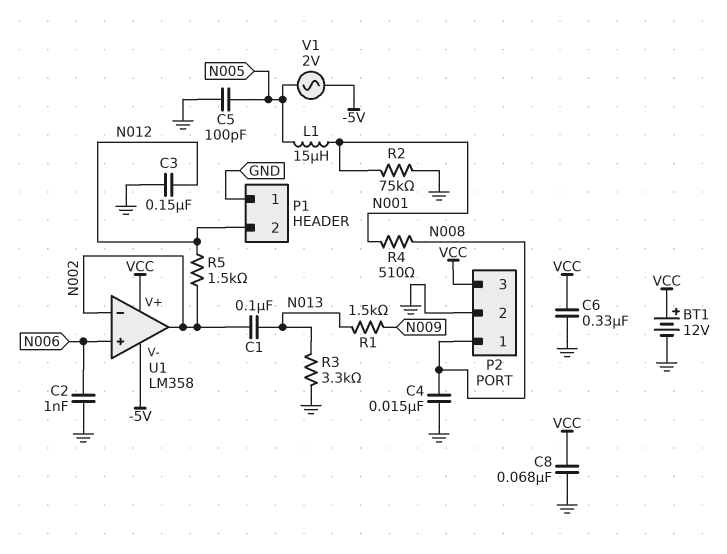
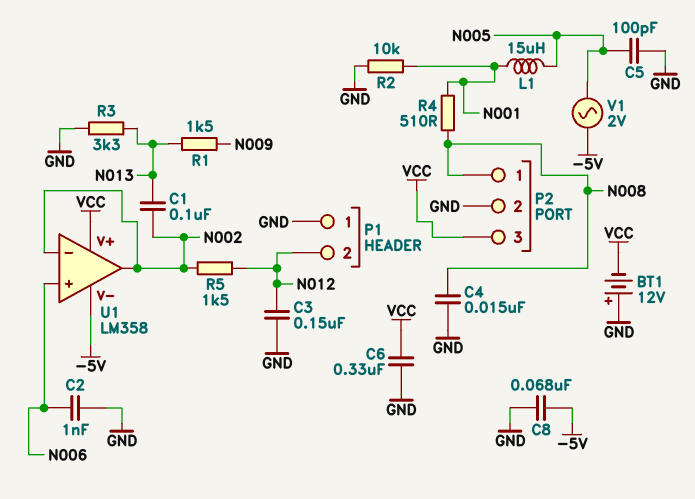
BT1: 12V (plus VCC, minus GND) -> 12V (plus GND, minus VCC)
C8: 68nF (GND, VCC) -> 68nF (-5V, GND)
R2: 75k (GND, N001) -> 10k (GND, N001)

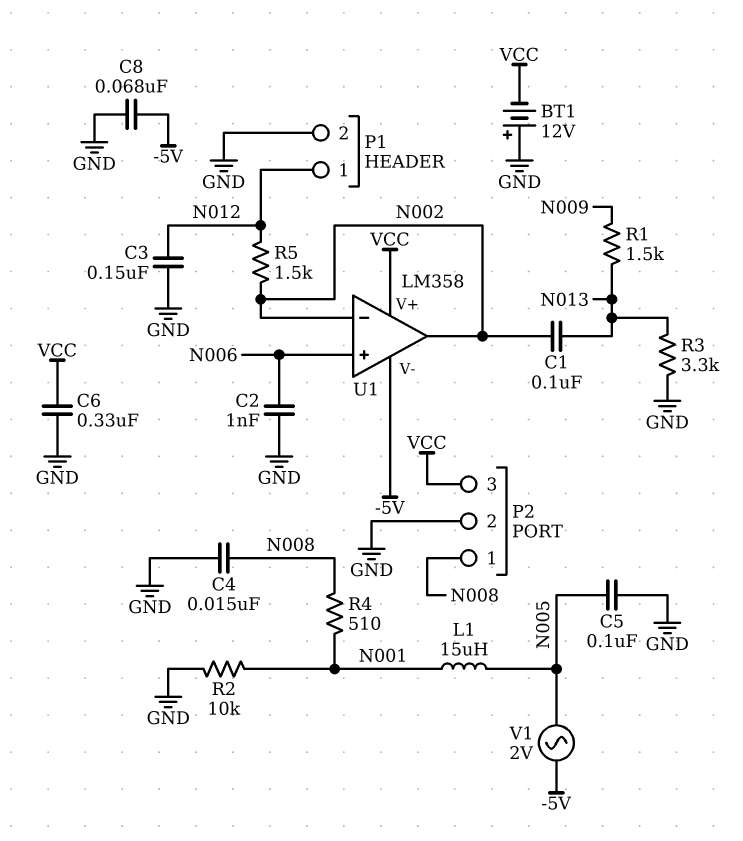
C5: 100pF (GND, N005) -> 100nF (GND, N005)
P1 pin 1: GND -> N012
P1 pin 2: N012 -> GND

